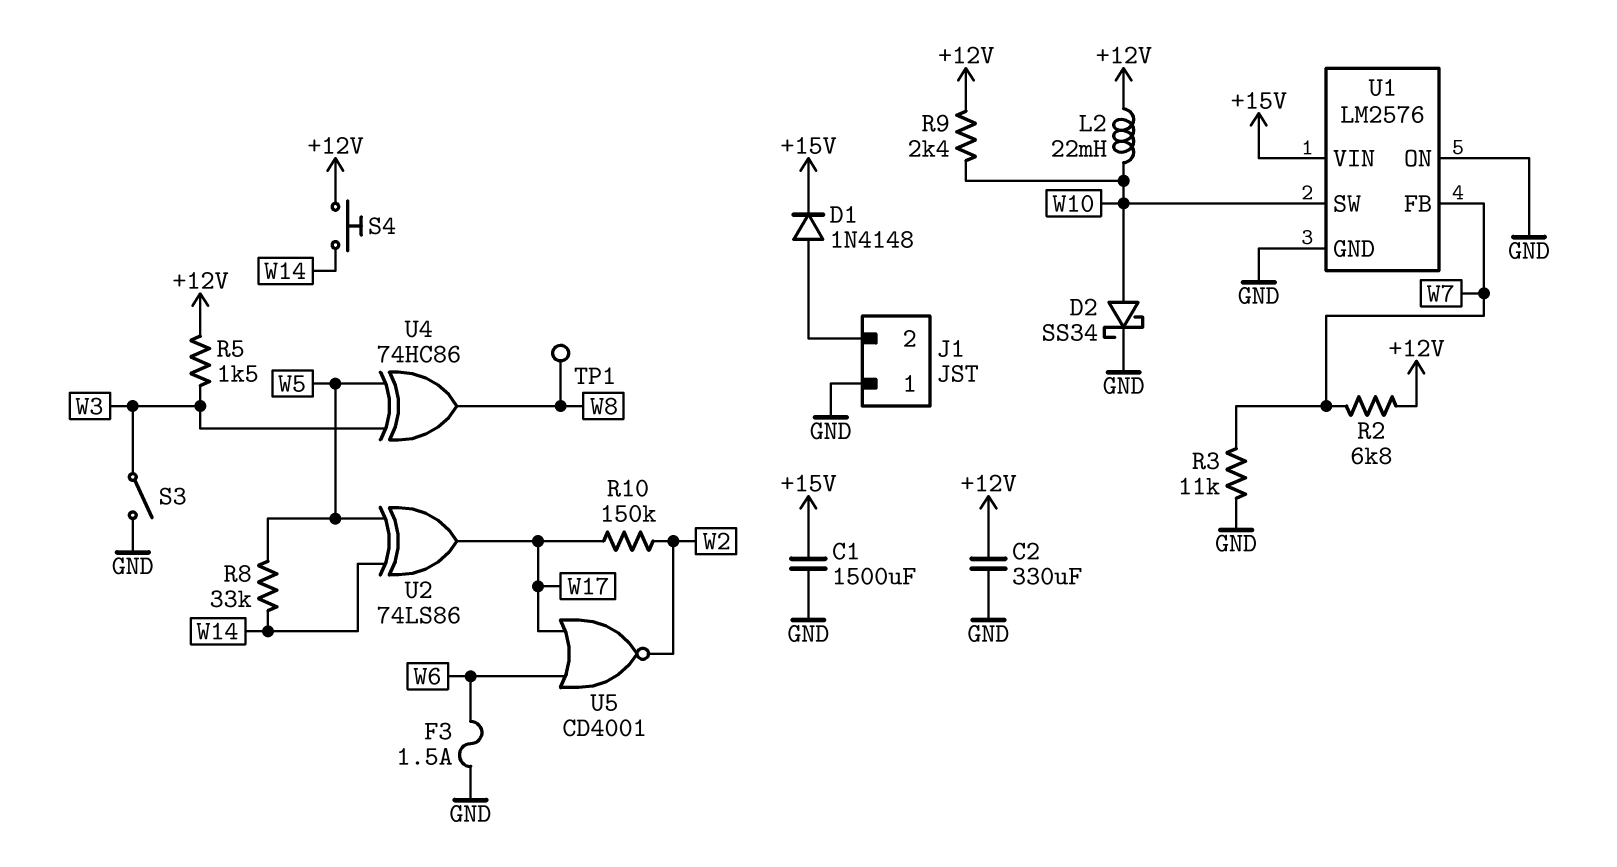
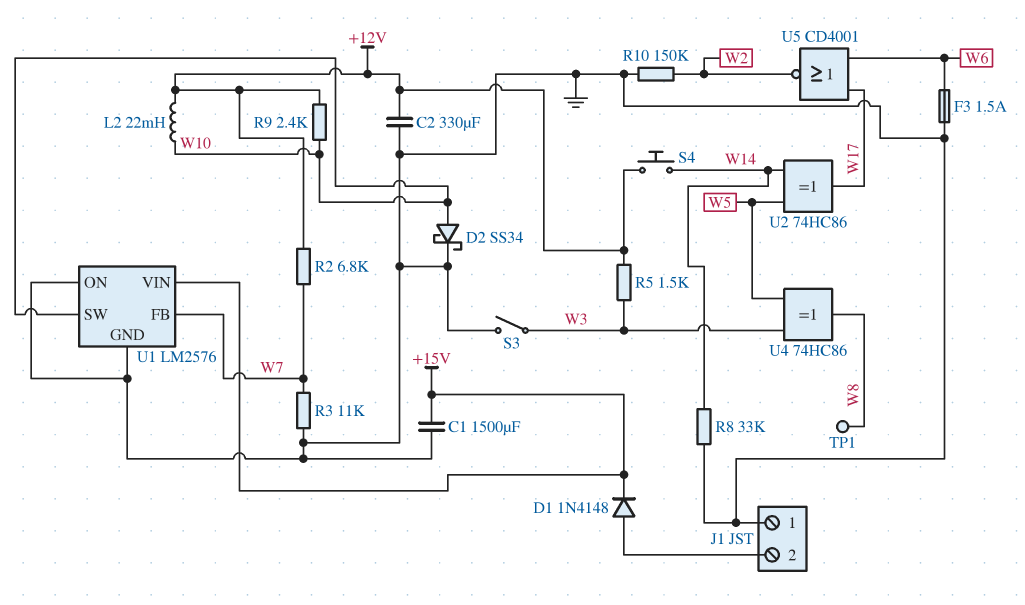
R8: 33k (W5, W14) -> 33k (GND, W14)
R10: 150k (W2, W17) -> 150k (GND, W2)
U2: XOR 74LS86 (in W5, in W14, out W17) -> XOR 74HC86 (in W5, in W14, out W17)

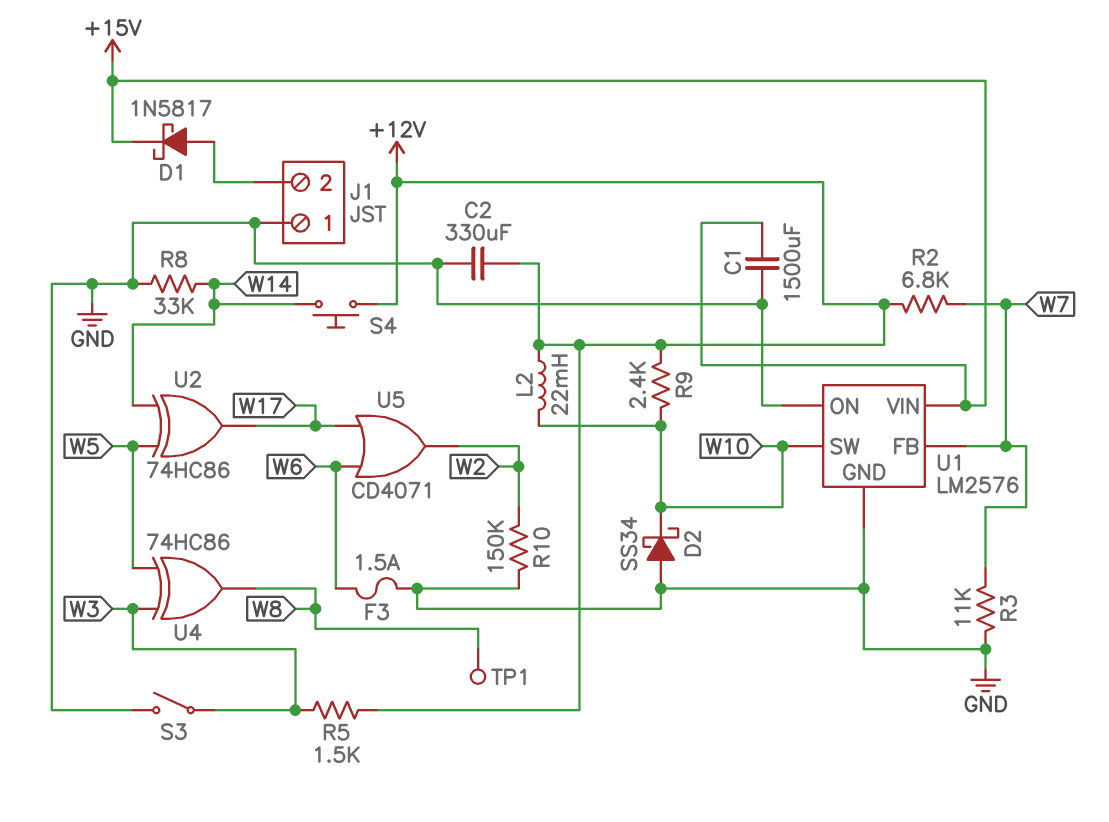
D1: diode 1N4148 (A J1/2, K +15V) -> schottky 1N5817 (A J1/2, K +15V)
D2: schottky SS34 (A W10, K GND) -> schottky SS34 (A GND, K W10)
U5: NOR CD4001 (in W6, in W17, out W2) -> OR CD4071 (in W6, in W17, out W2)

